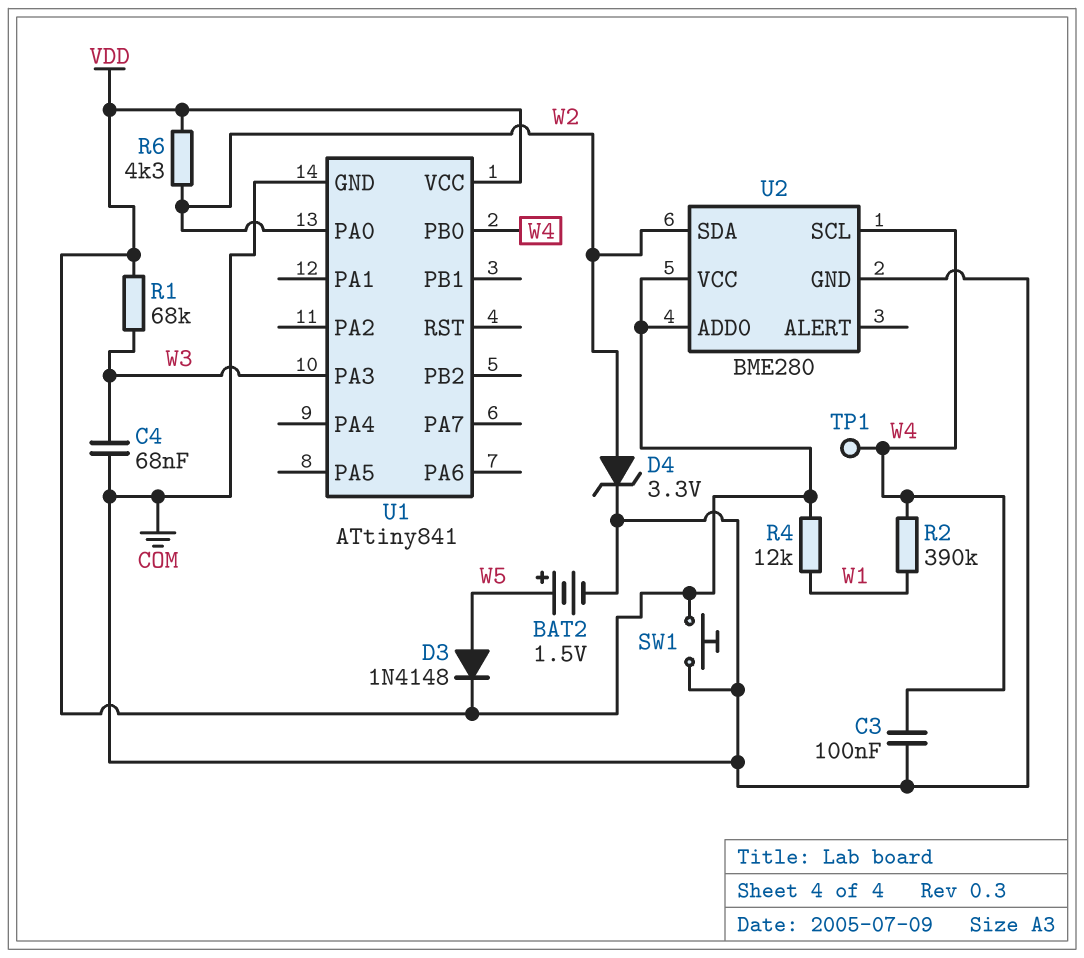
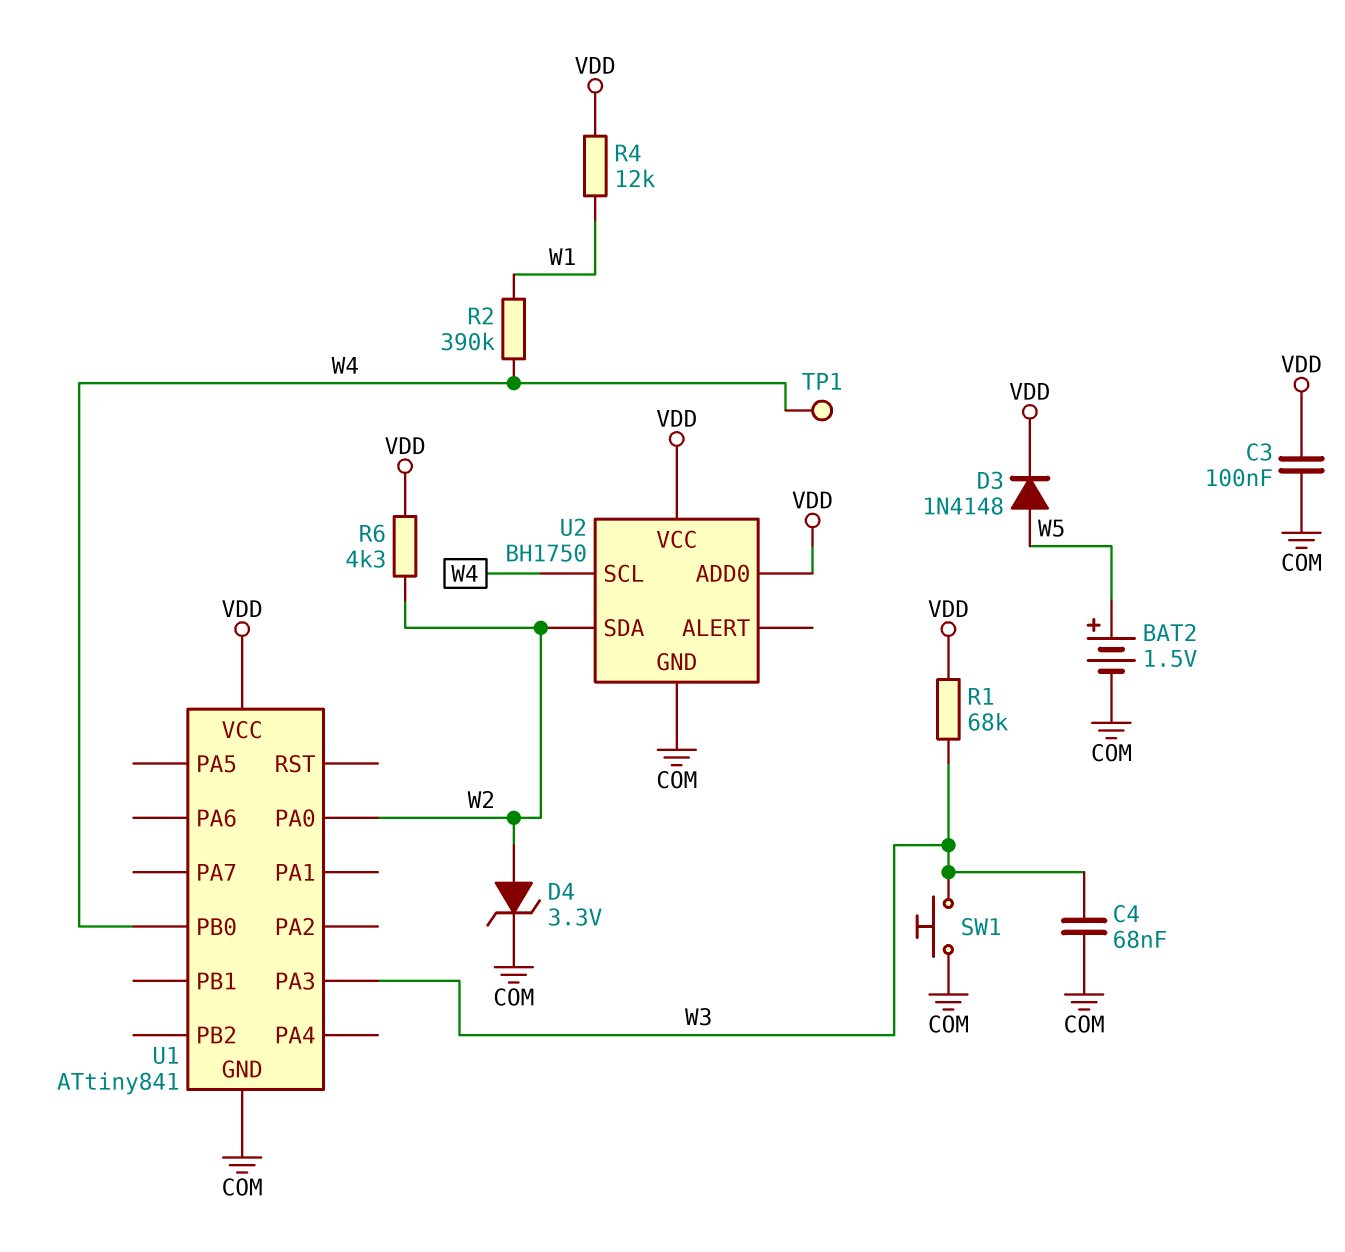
C3: 100nF (COM, W4) -> 100nF (COM, VDD)
SW1: button (COM, VDD) -> button (COM, W3)
U2: BME280 -> BH1750

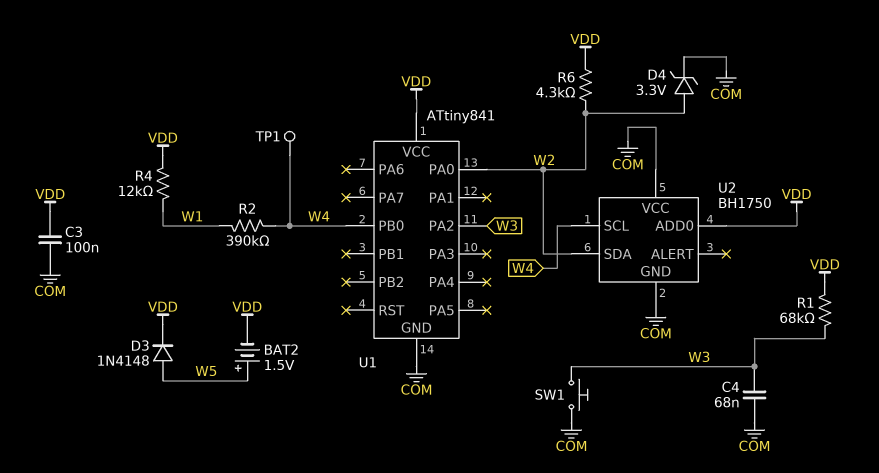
BAT2: 1.5V (plus W5, minus COM) -> 1.5V (plus W5, minus VDD)
U1 pin PA2: none -> W3
U1 pin PA3: W3 -> none
U2 pin VCC: VDD -> COM

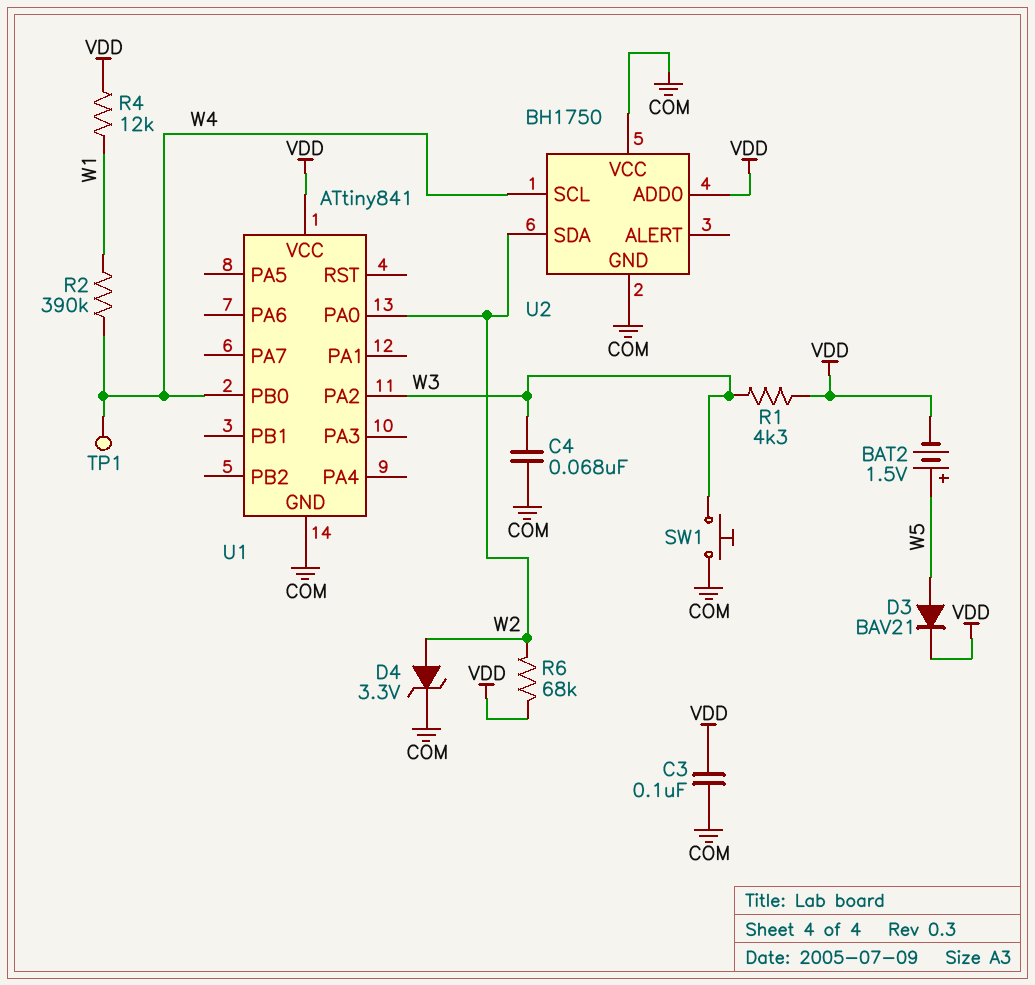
D3: diode 1N4148 (A W5, K VDD) -> diode BAV21 (A W5, K VDD)
R1: 68k (VDD, W3) -> 4.3k (VDD, W3)
R6: 4.3k (VDD, W2) -> 68k (VDD, W2)

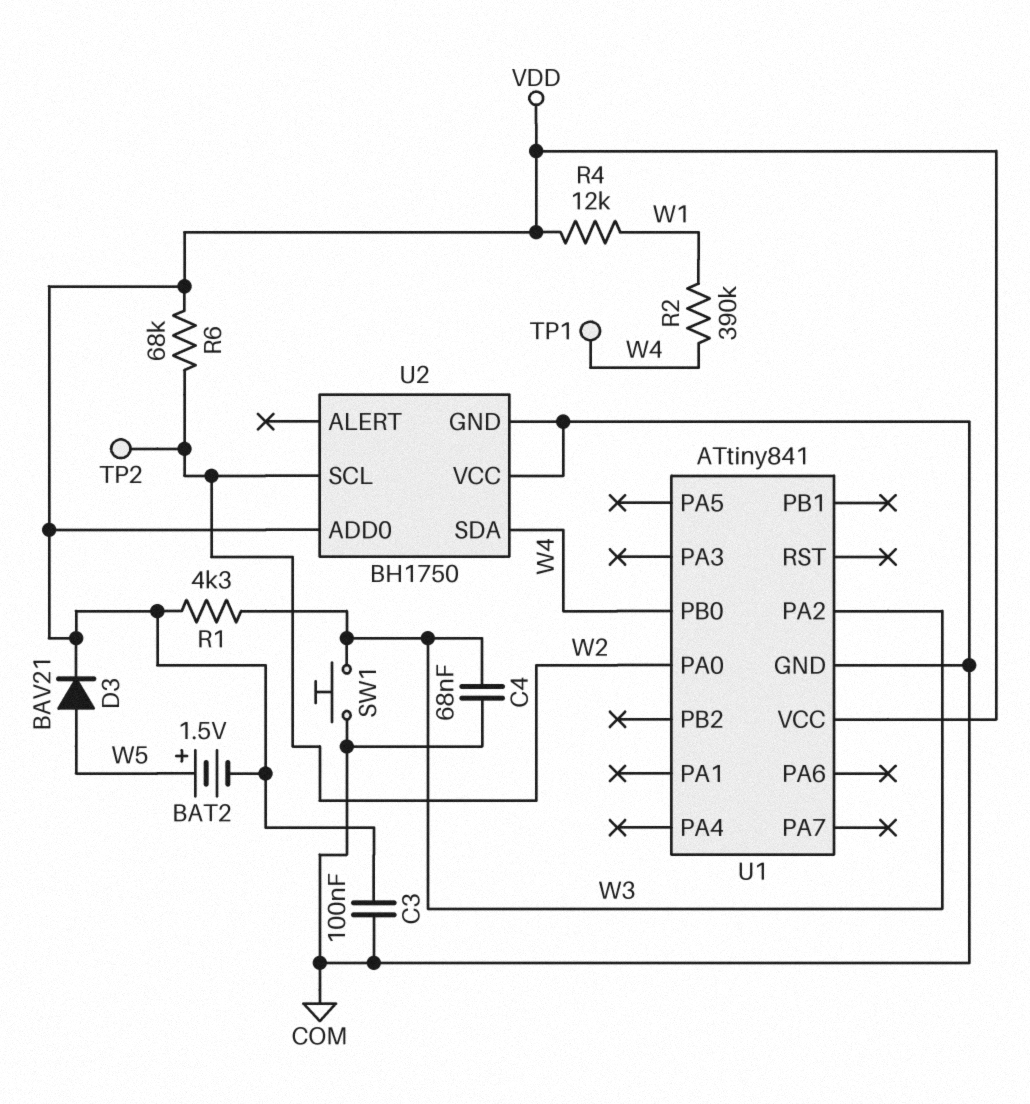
D4: zener 3.3V (A W2, K COM) -> none
TP2: none -> test point (W2)
U2 pin SCL: W4 -> W2
U2 pin SDA: W2 -> W4

